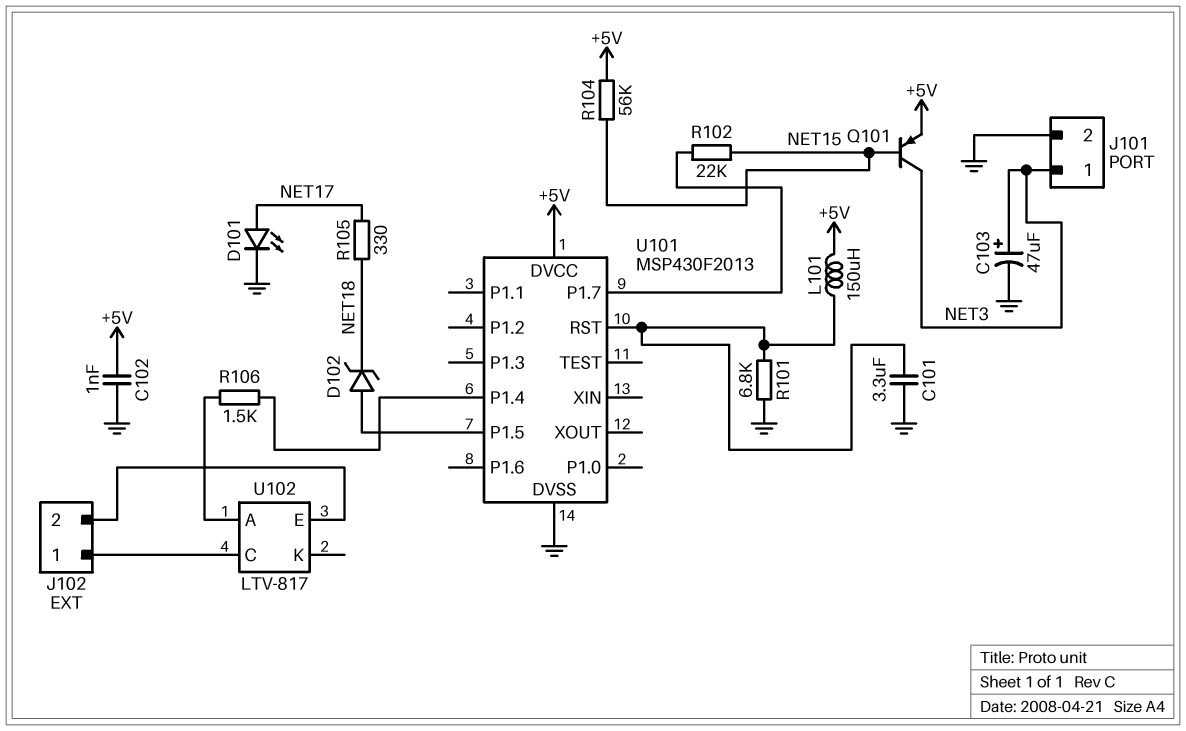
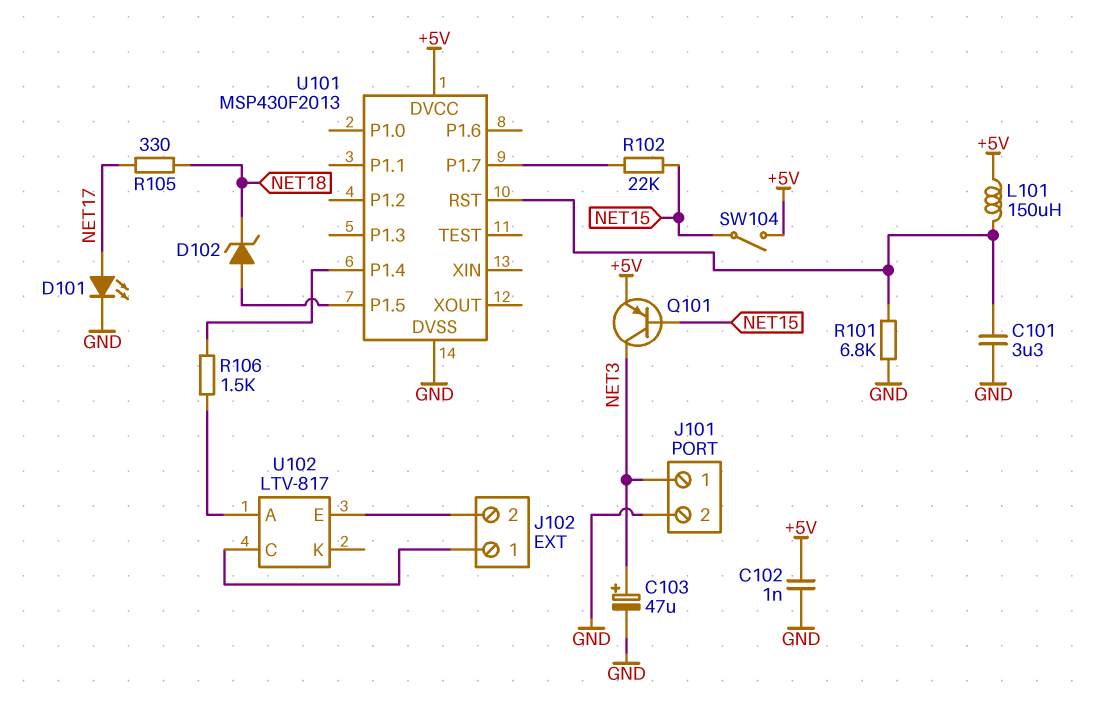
R104: 56k (+5V, NET15) -> none
SW104: none -> switch (+5V, NET15)

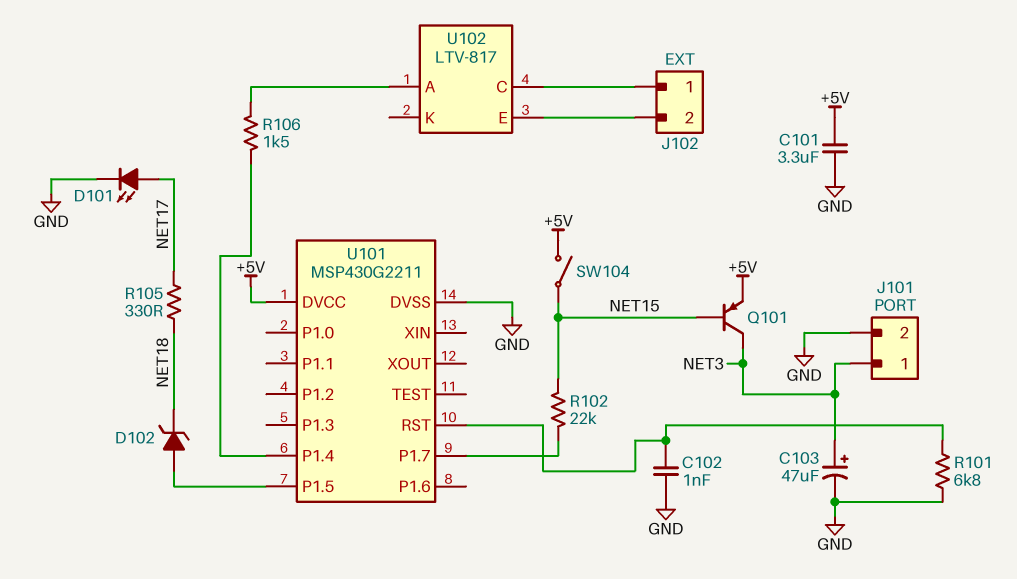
C101: 3.3uF (GND, U101/RST) -> 3.3uF (+5V, GND)
C102: 1nF (+5V, GND) -> 1nF (GND, U101/RST)
L101: 150uH (+5V, U101/RST) -> none
U101: MSP430F2013 -> MSP430G2211

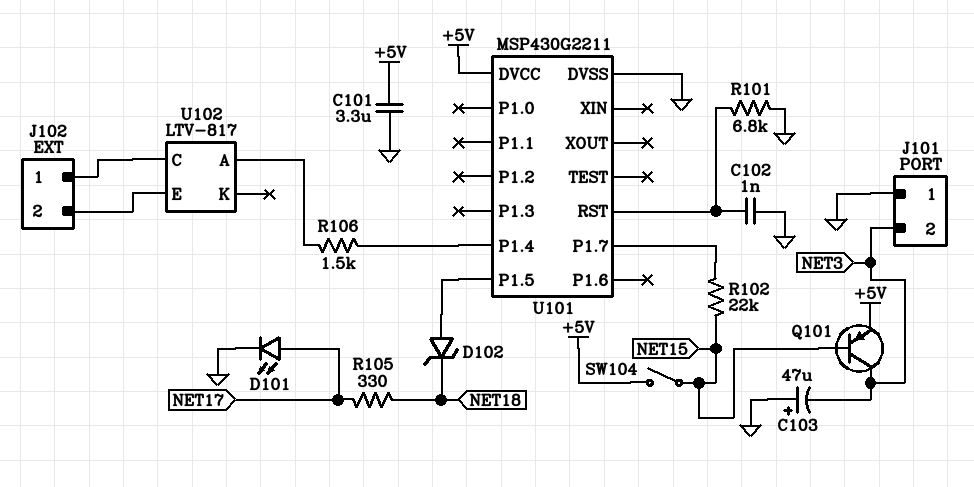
C103: 47uF (plus NET3, minus GND) -> 47uF (plus GND, minus NET3)
J101 pin 1: NET3 -> GND
J101 pin 2: GND -> NET3

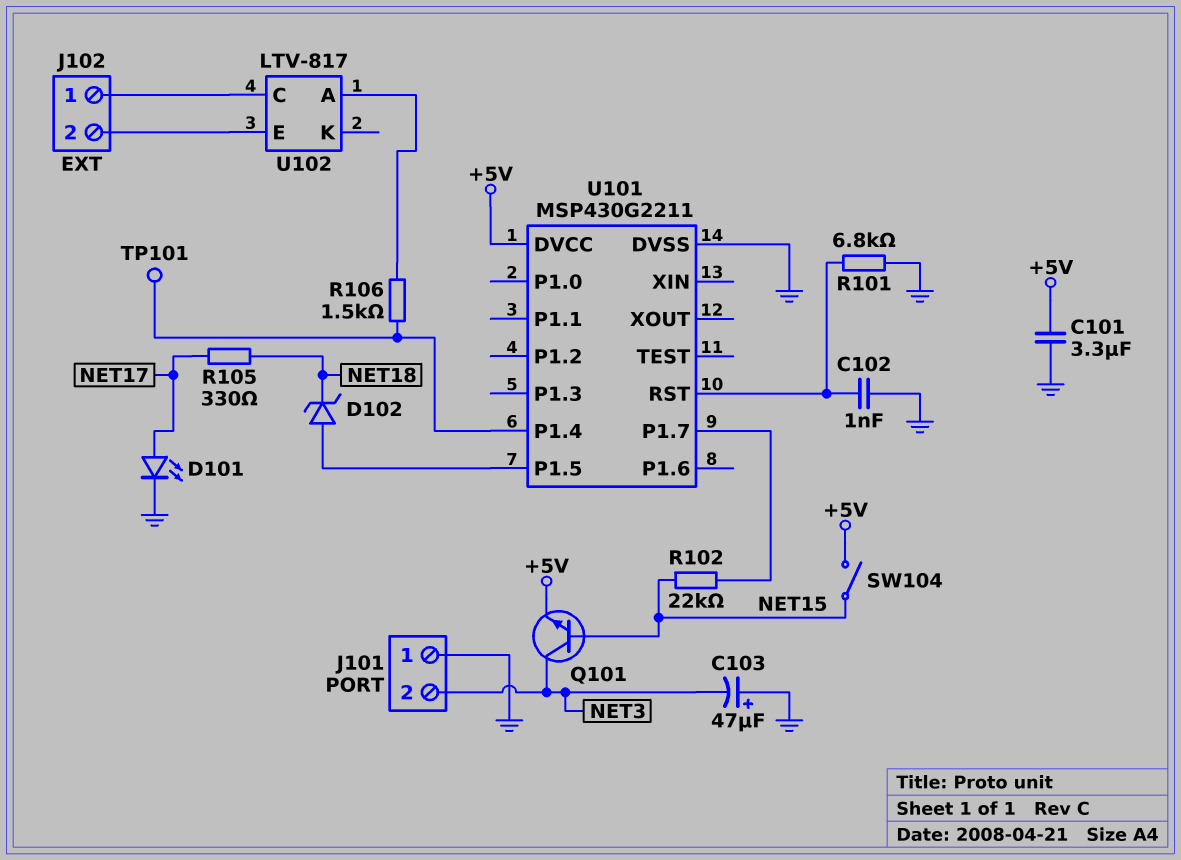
Q101: PNP (B NET15, C NET3, E +5V) -> NPN (B NET15, C NET3, E +5V)
TP101: none -> test point (U101/P1.4)

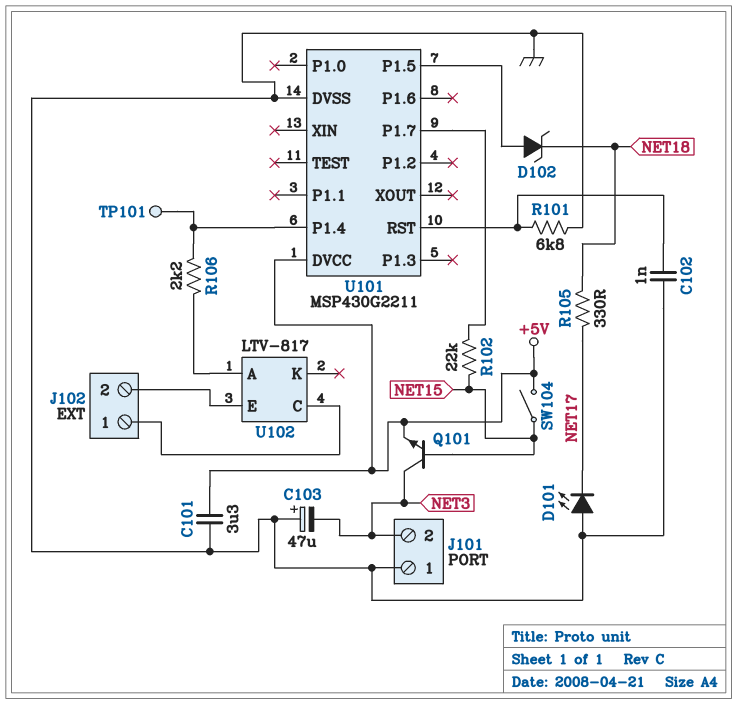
D101: LED (A NET17, K GND) -> LED (A GND, K NET17)
R106: 1.5k (U101/P1.4, U102/A) -> 2.2k (U101/P1.4, U102/A)

